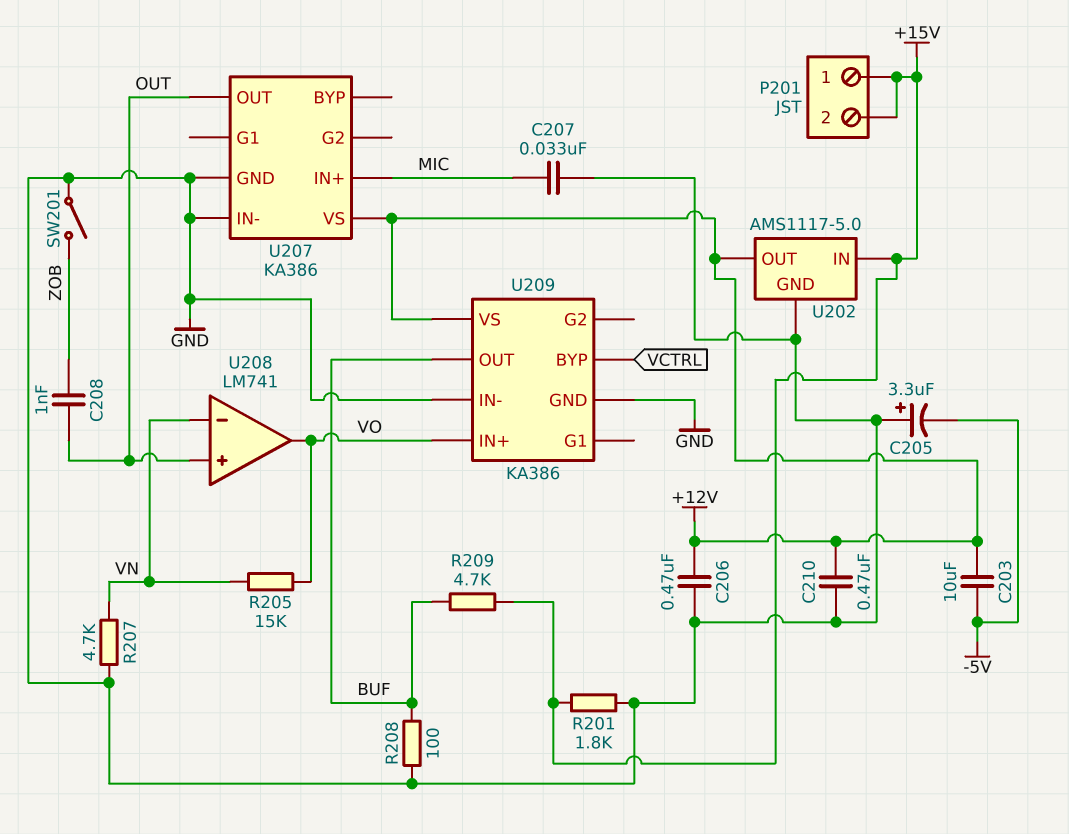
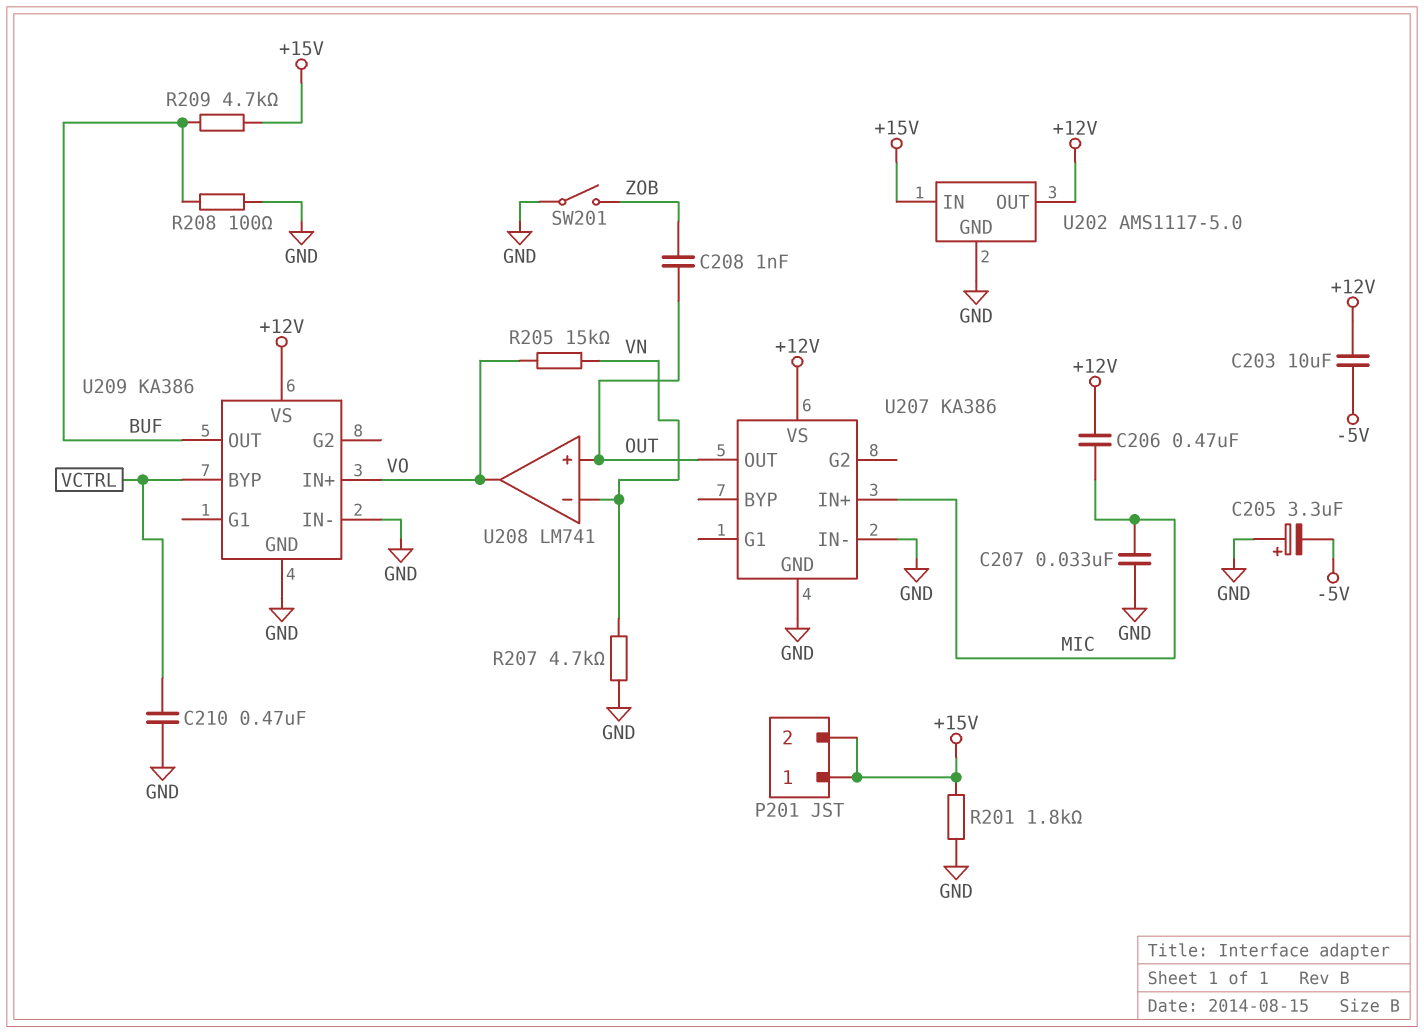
C206: 470nF (+12V, GND) -> 470nF (+12V, MIC)
C210: 470nF (+12V, GND) -> 470nF (GND, VCTRL)

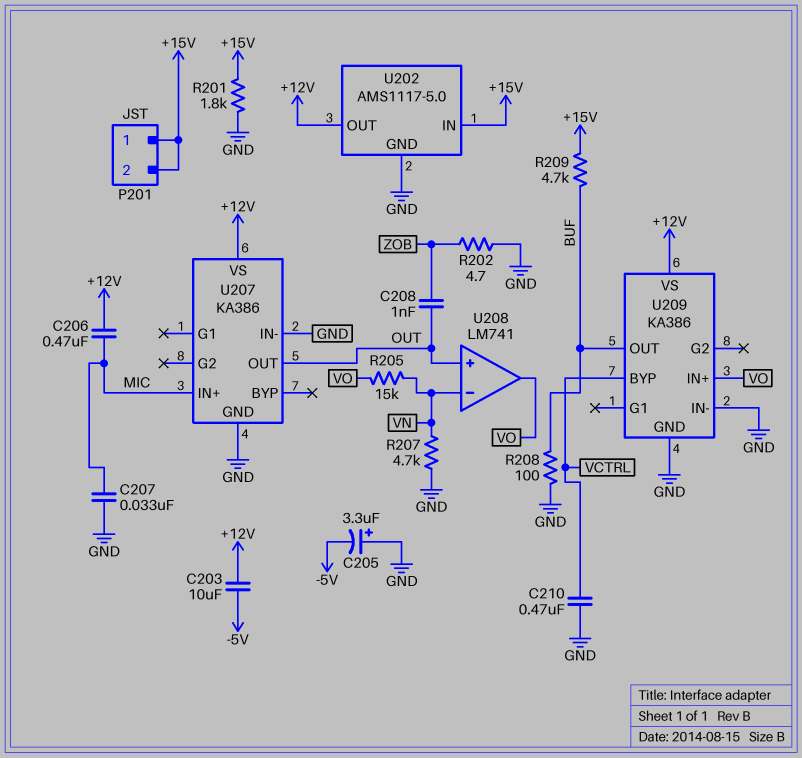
R202: none -> 4.7 (GND, ZOB)
SW201: switch (GND, ZOB) -> none

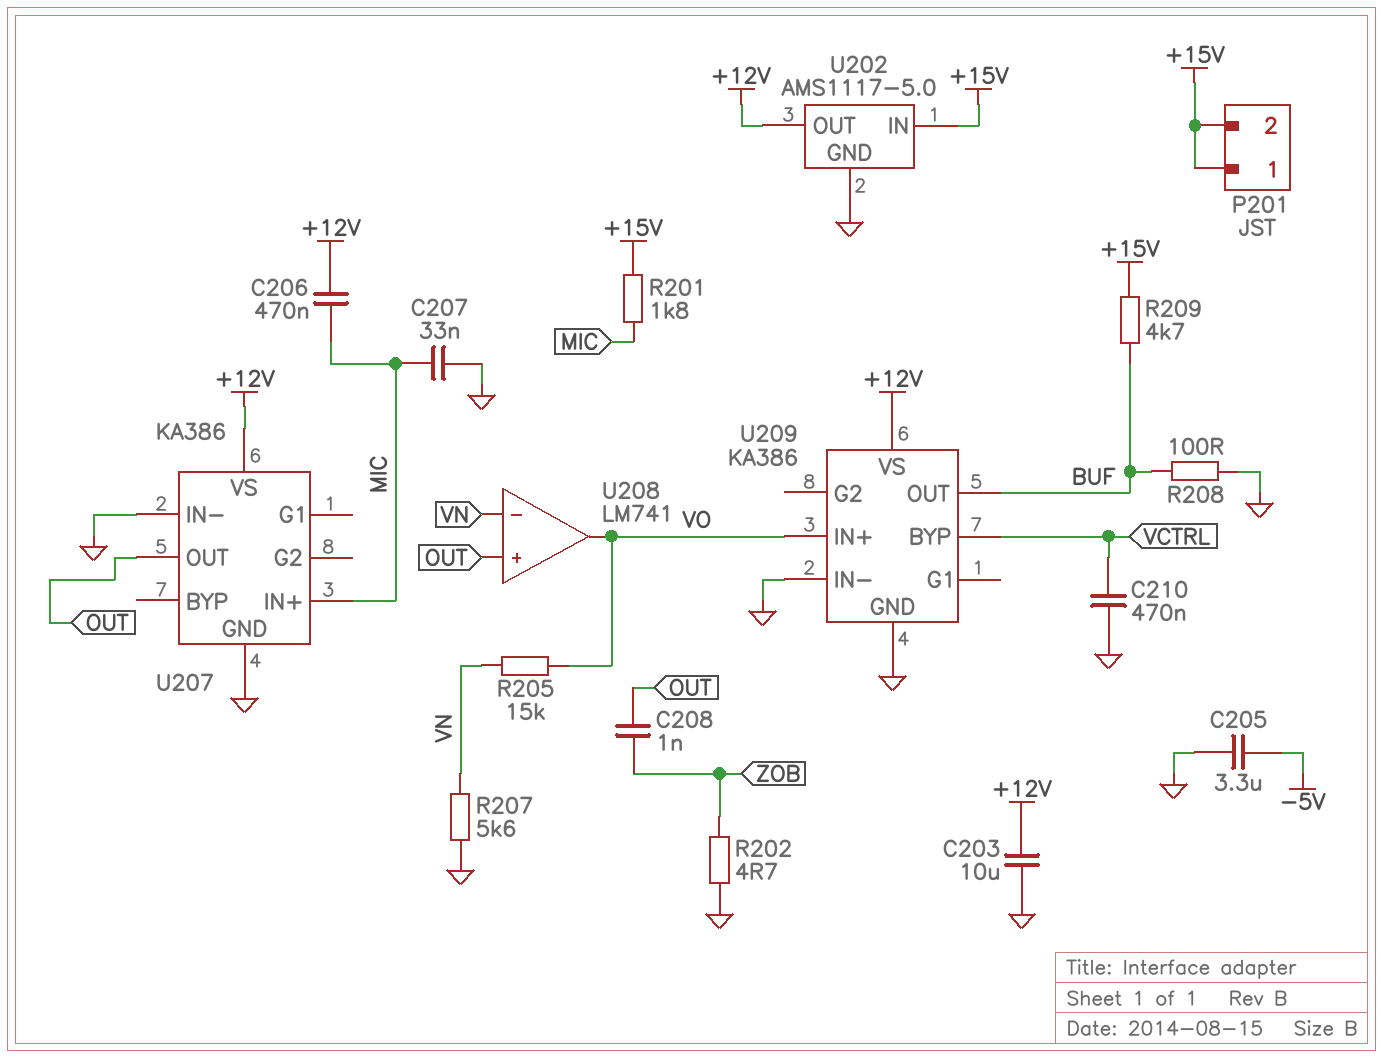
C203: 10uF (+12V, -5V) -> 10uF (+12V, GND)
C205: 3.3uF (plus GND, minus -5V) -> 3.3uF (-5V, GND)
R201: 1.8k (+15V, GND) -> 1.8k (+15V, MIC)
R207: 4.7k (GND, VN) -> 5.6k (GND, VN)

